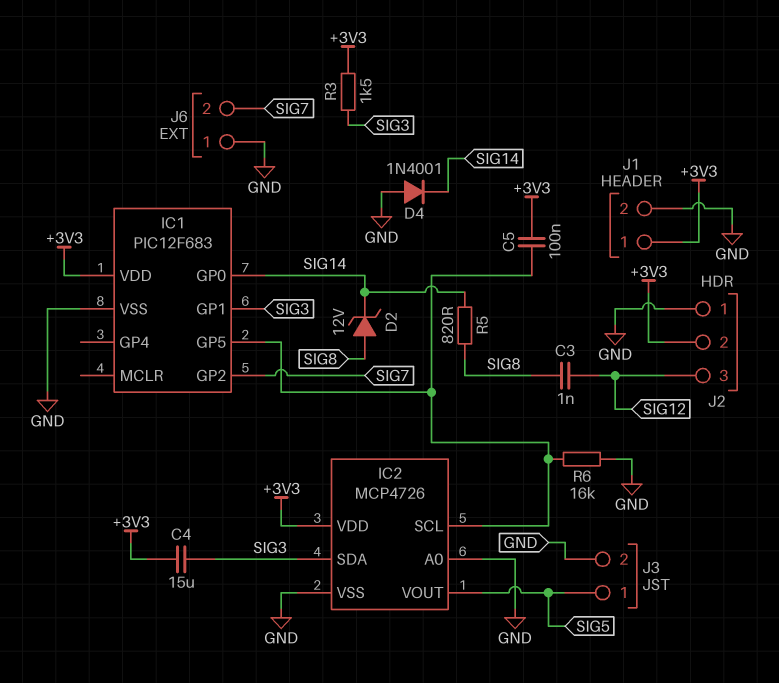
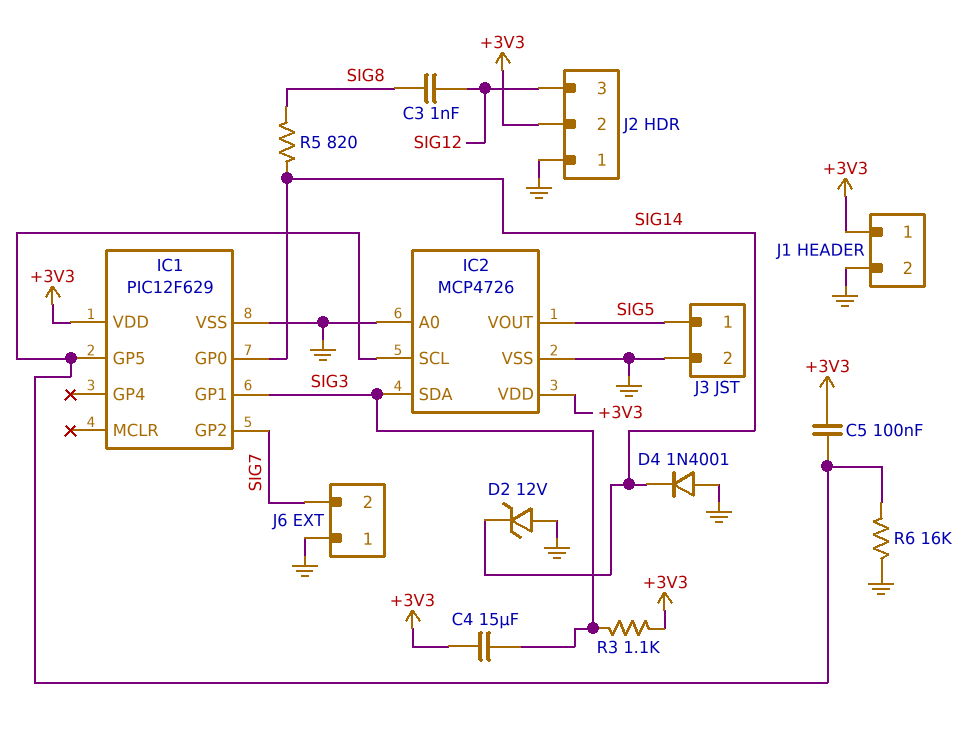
D2: zener 12V (A SIG8, K SIG14) -> zener 12V (A GND, K SIG14)
IC1: PIC12F683 -> PIC12F629
R3: 1.5k (+3V3, SIG3) -> 1.1k (+3V3, SIG3)

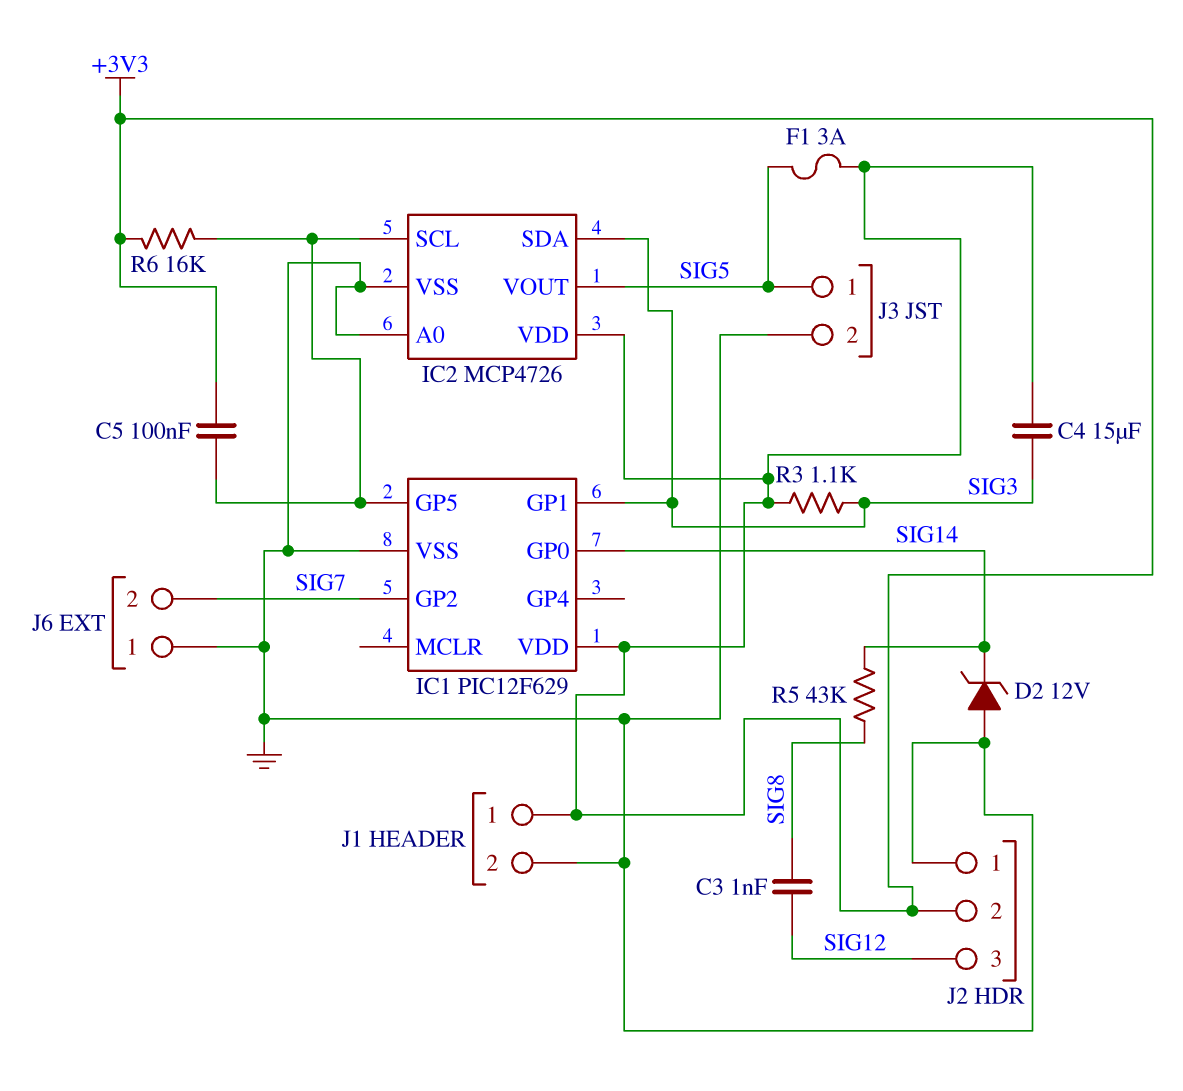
D4: diode 1N4001 (A GND, K SIG14) -> none
F1: none -> 3A (+3V3, SIG5)
R5: 820 (SIG8, SIG14) -> 43k (SIG8, SIG14)
R6: 16k (GND, IC1/GP5) -> 16k (+3V3, IC1/GP5)

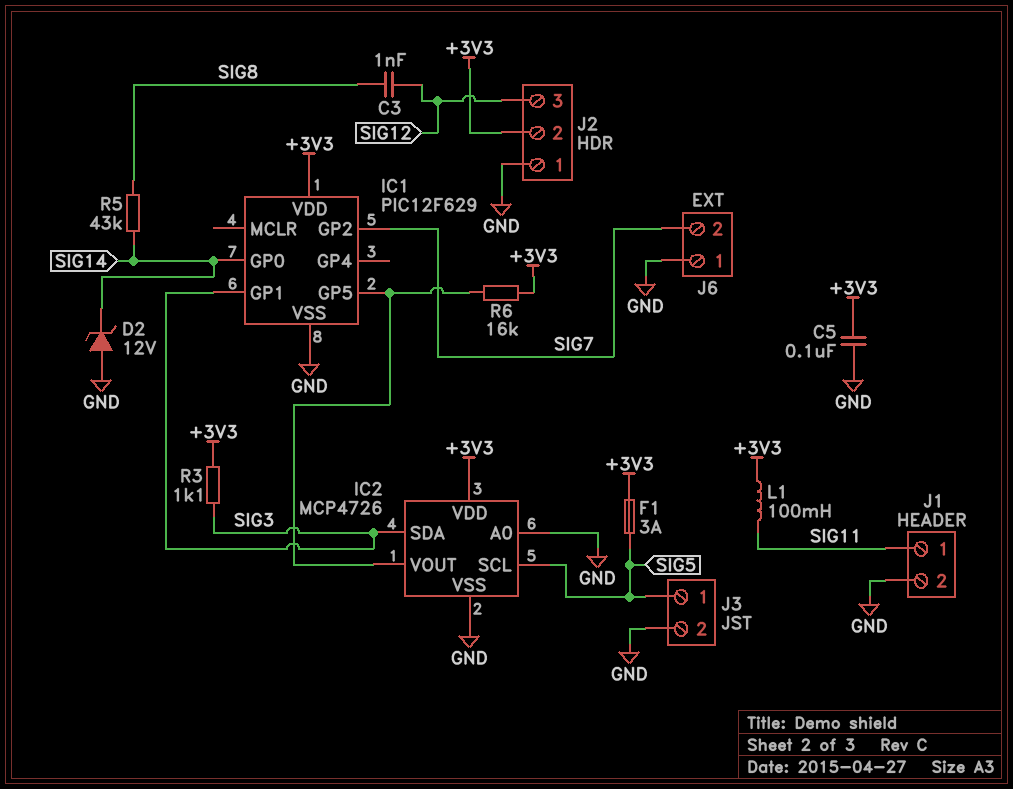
C4: 15uF (+3V3, SIG3) -> none
C5: 100nF (+3V3, IC1/GP5) -> 100nF (+3V3, GND)
IC2 pin SCL: IC1/GP5 -> SIG5
IC2 pin VOUT: SIG5 -> IC1/GP5
J1 pin 1: +3V3 -> SIG11
L1: none -> 100mH (+3V3, SIG11)

